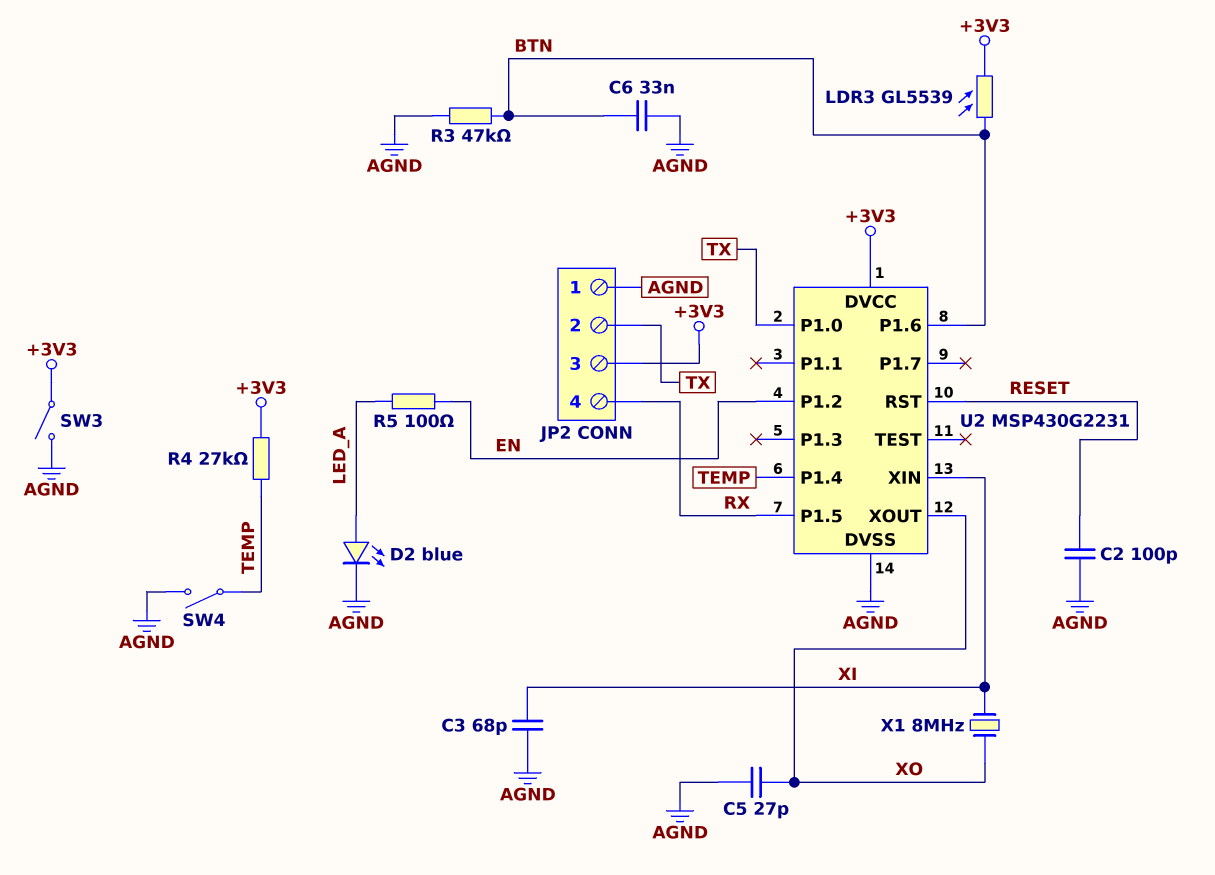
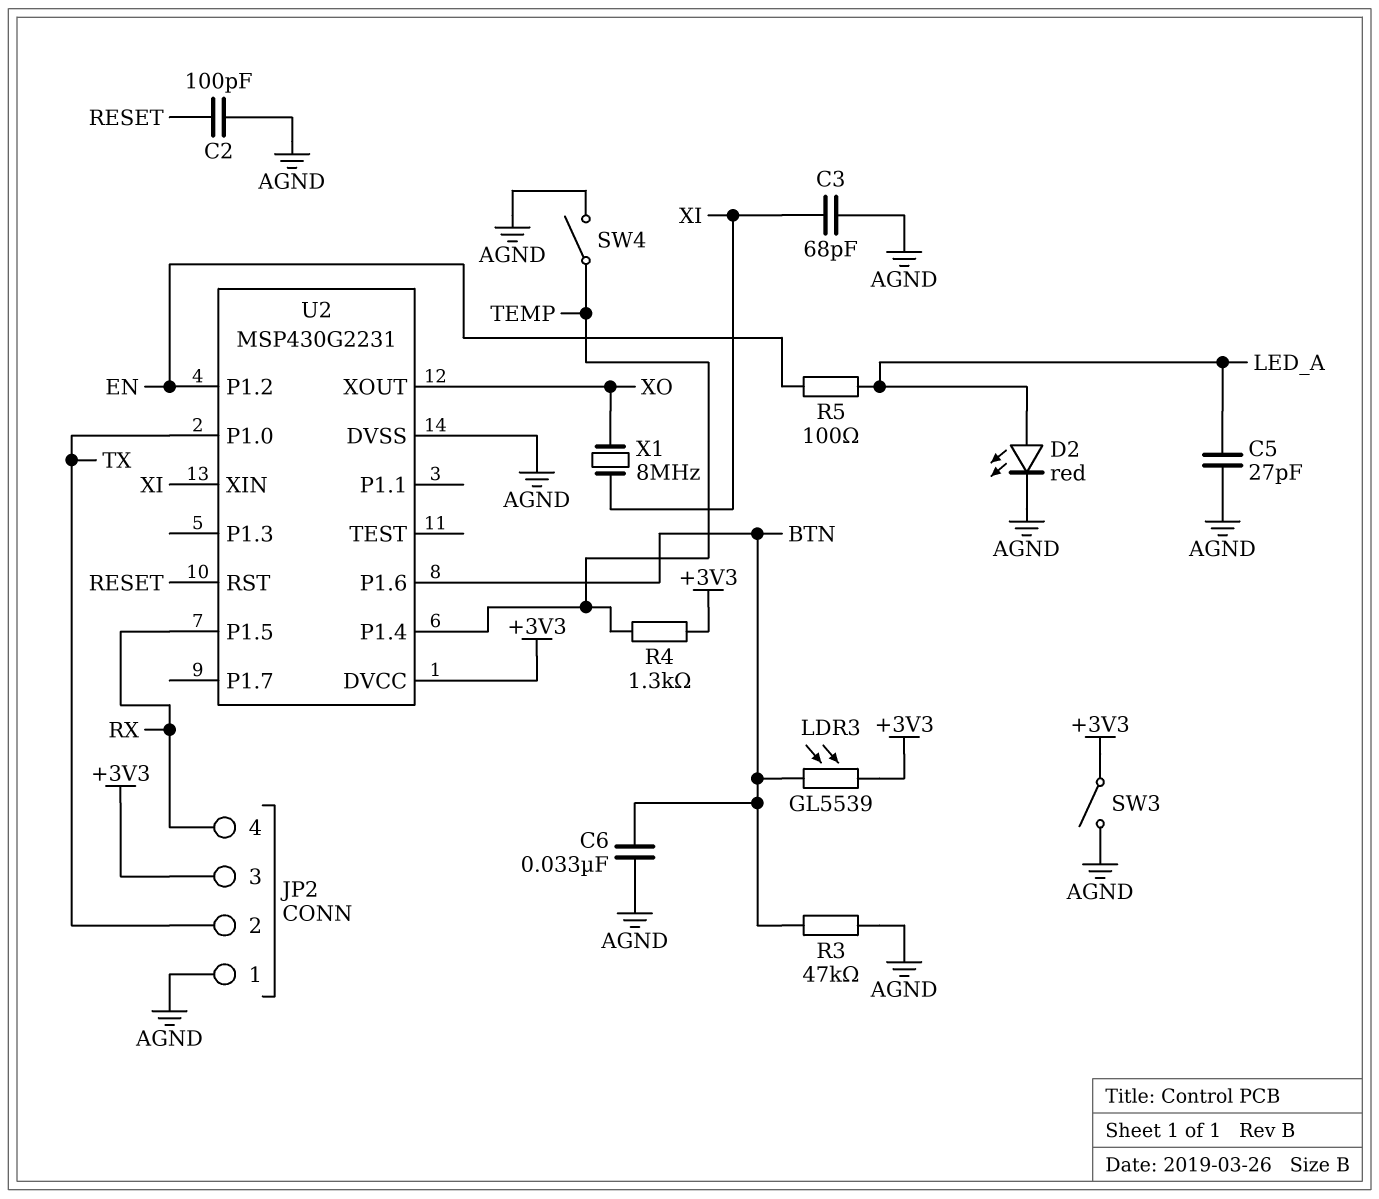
C5: 27pF (AGND, XO) -> 27pF (AGND, LED_A)
D2: LED blue (A LED_A, K AGND) -> LED red (A LED_A, K AGND)
R4: 27k (+3V3, TEMP) -> 1.3k (+3V3, TEMP)

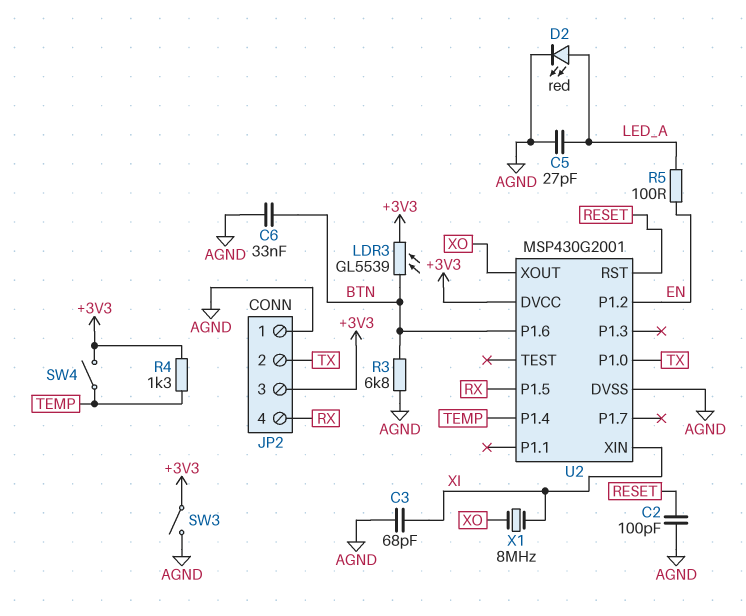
R3: 47k (AGND, BTN) -> 6.8k (AGND, BTN)
SW4: switch (AGND, TEMP) -> switch (+3V3, TEMP)
U2: MSP430G2231 -> MSP430G2001

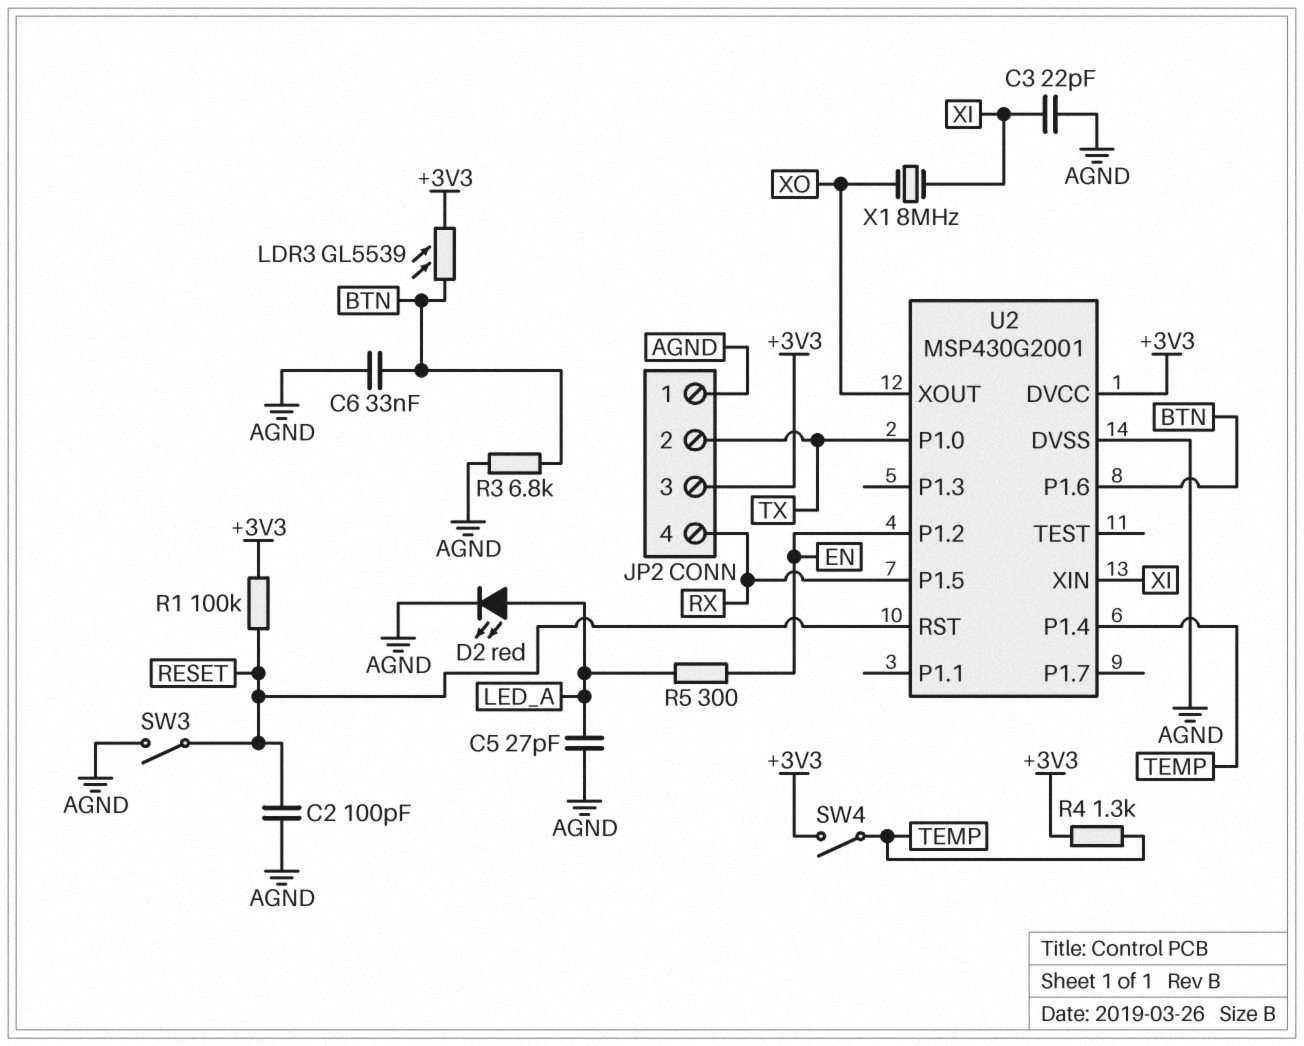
C3: 68pF (AGND, XI) -> 22pF (AGND, XI)
R1: none -> 100k (+3V3, RESET)
R5: 100 (EN, LED_A) -> 300 (EN, LED_A)
SW3: switch (+3V3, AGND) -> switch (AGND, RESET)

